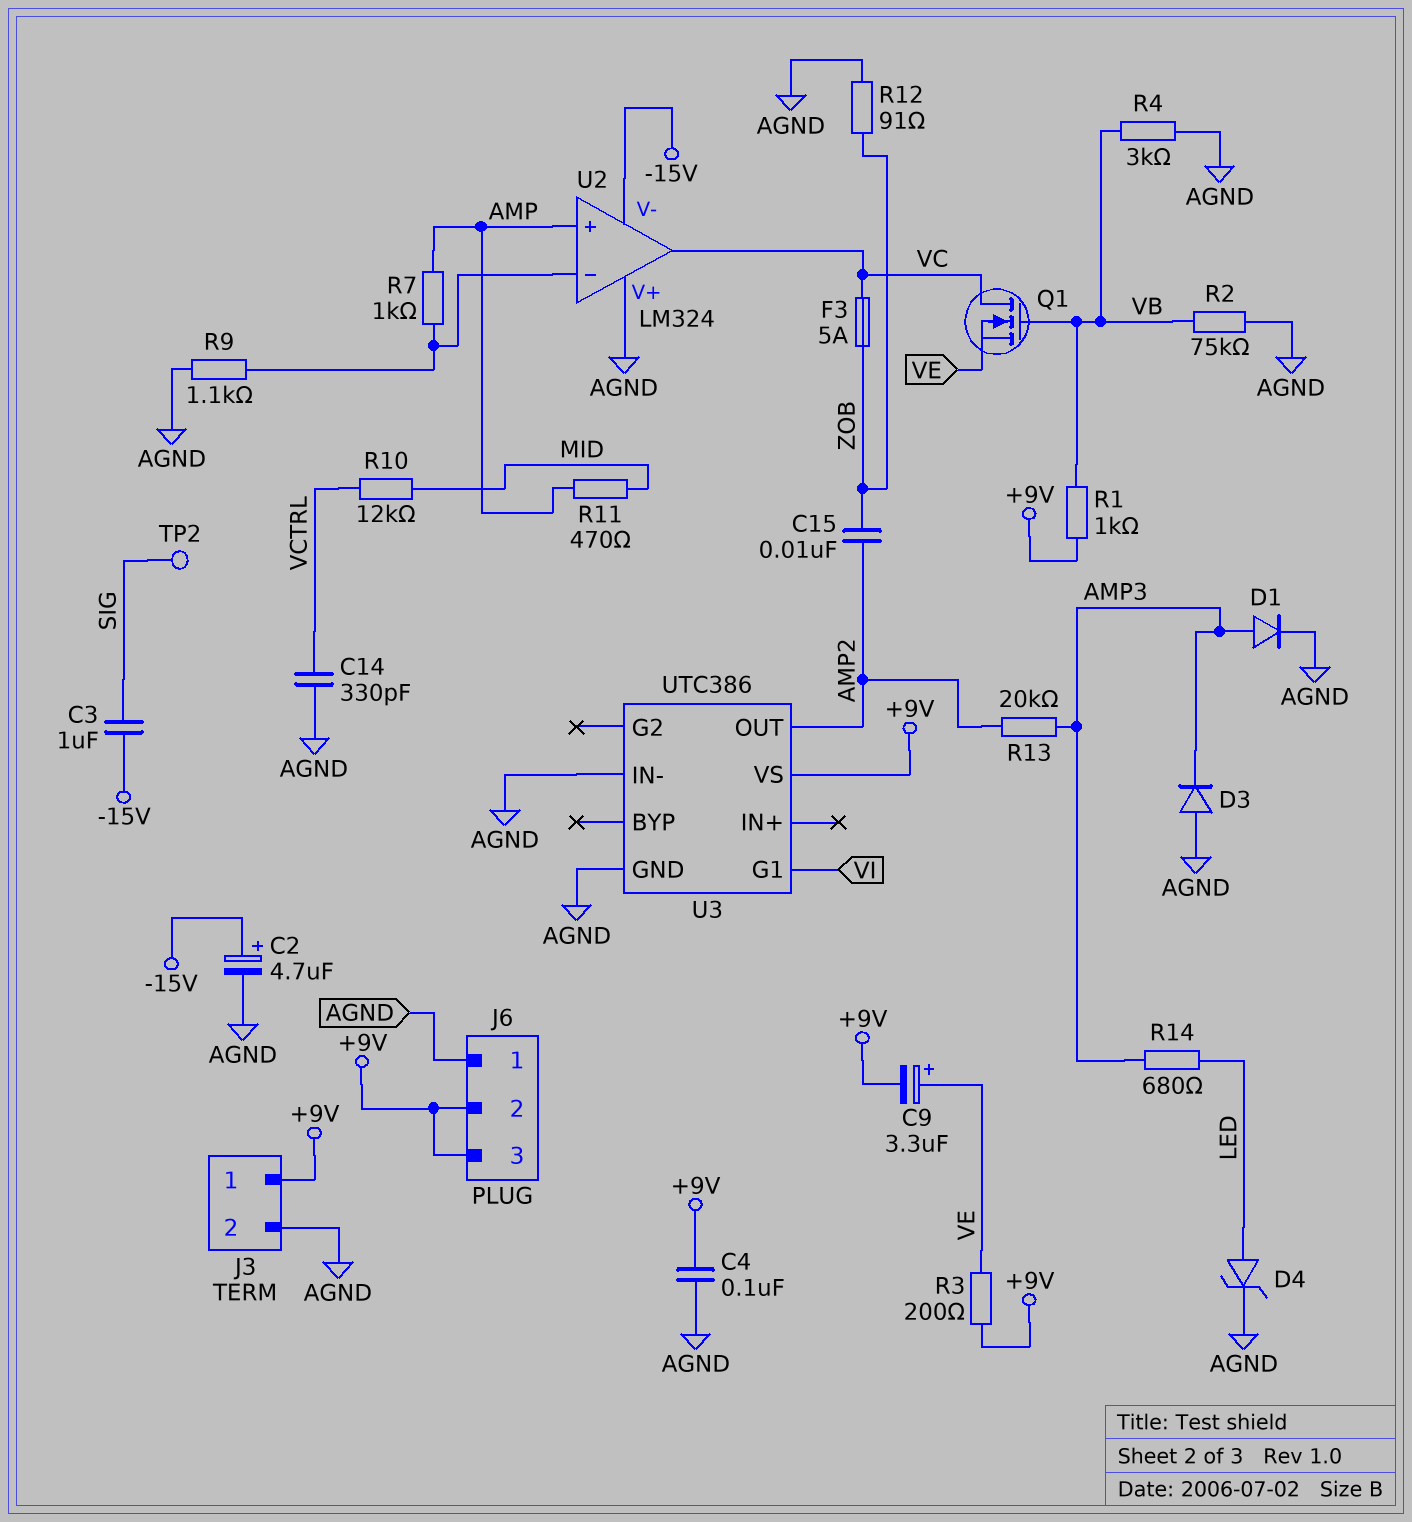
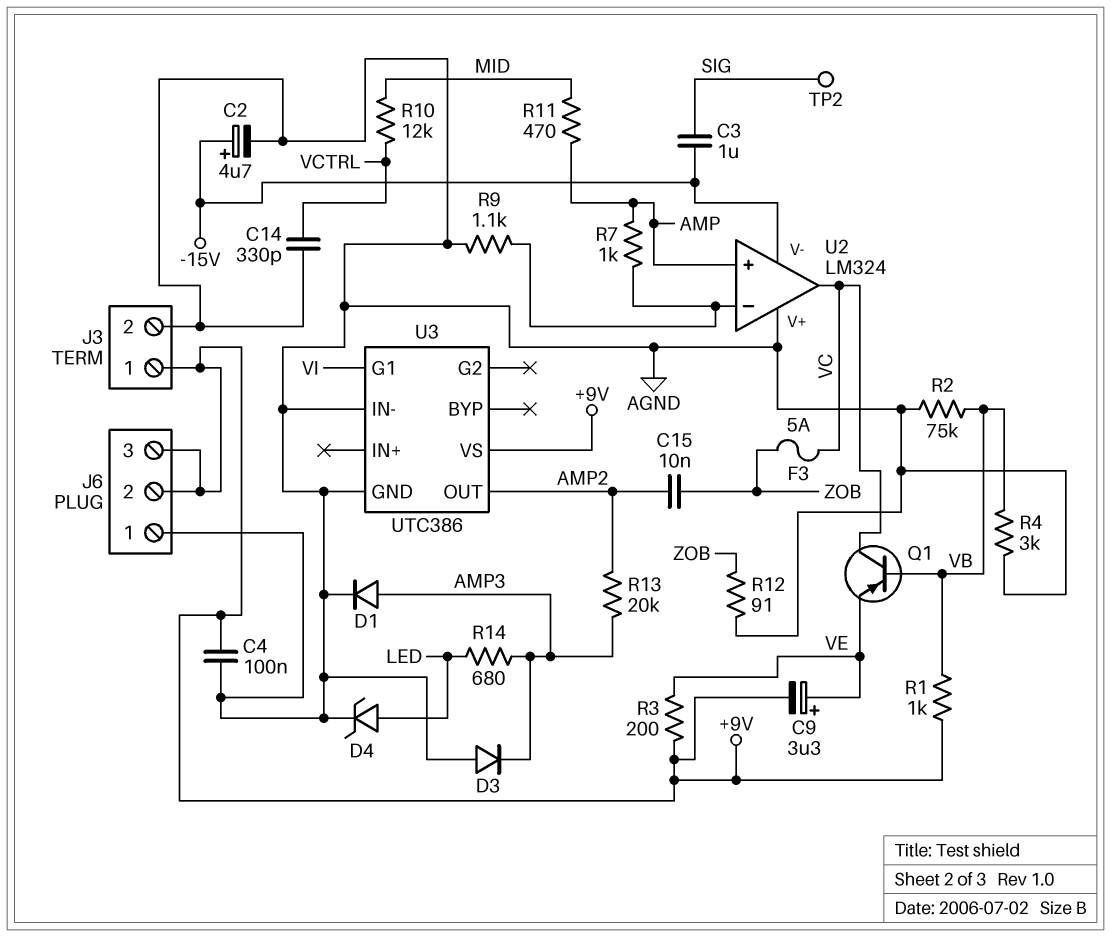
Q1: NMOS (G VB, D VC, S VE) -> PNP (B VB, C VC, E VE)

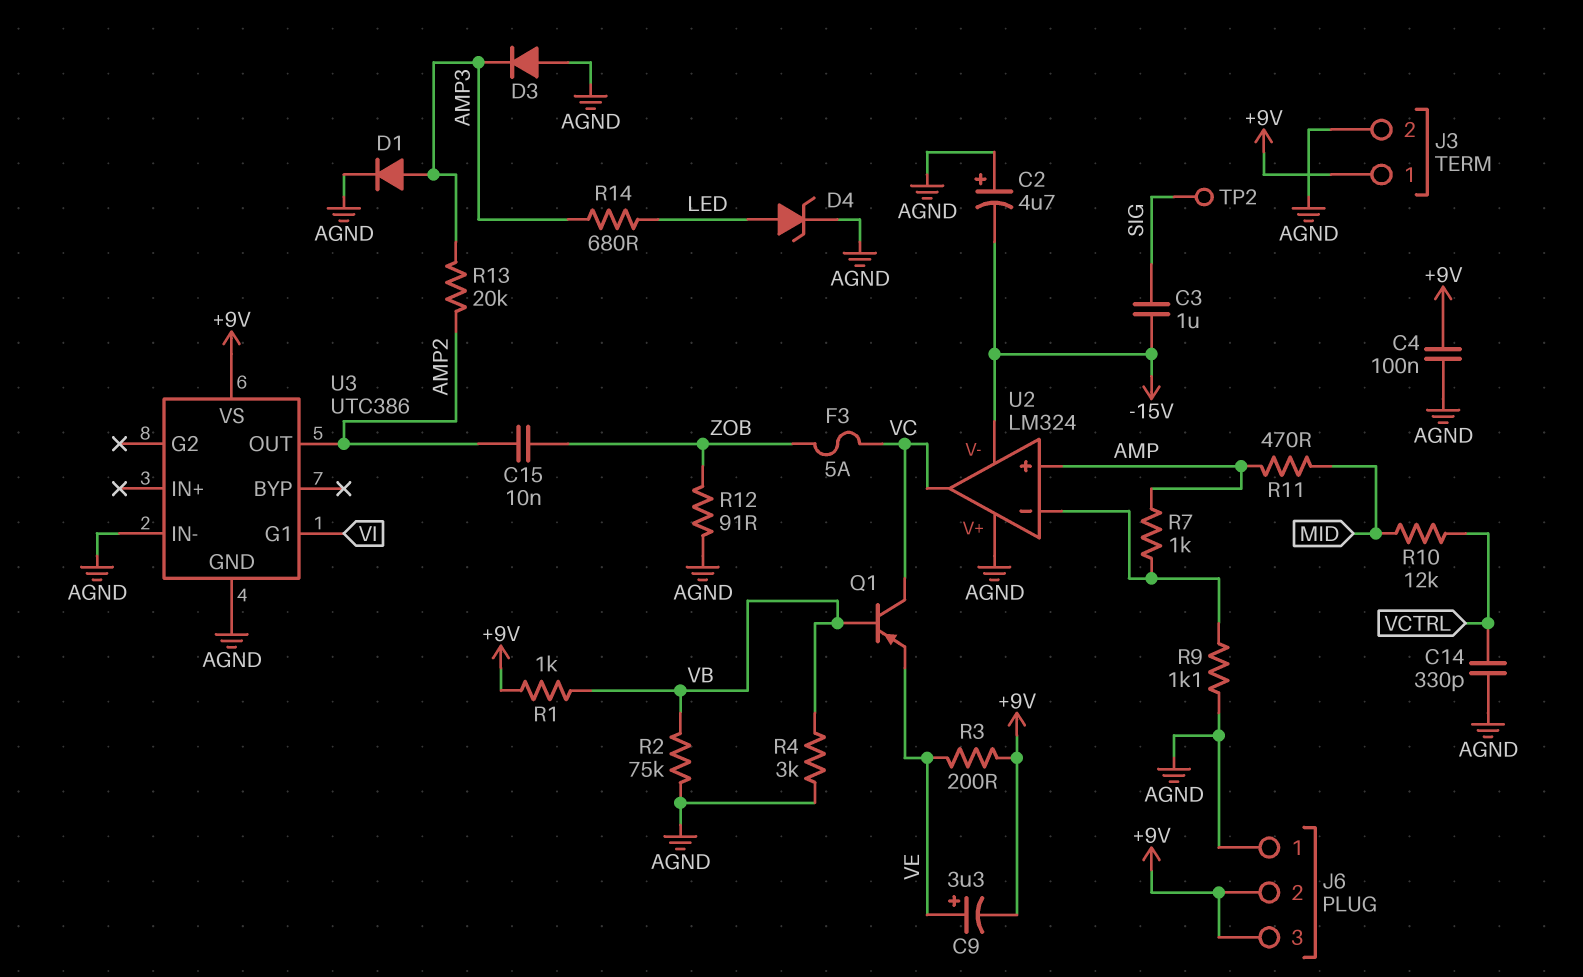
C2: 4.7uF (plus -15V, minus AGND) -> 4.7uF (plus AGND, minus -15V)

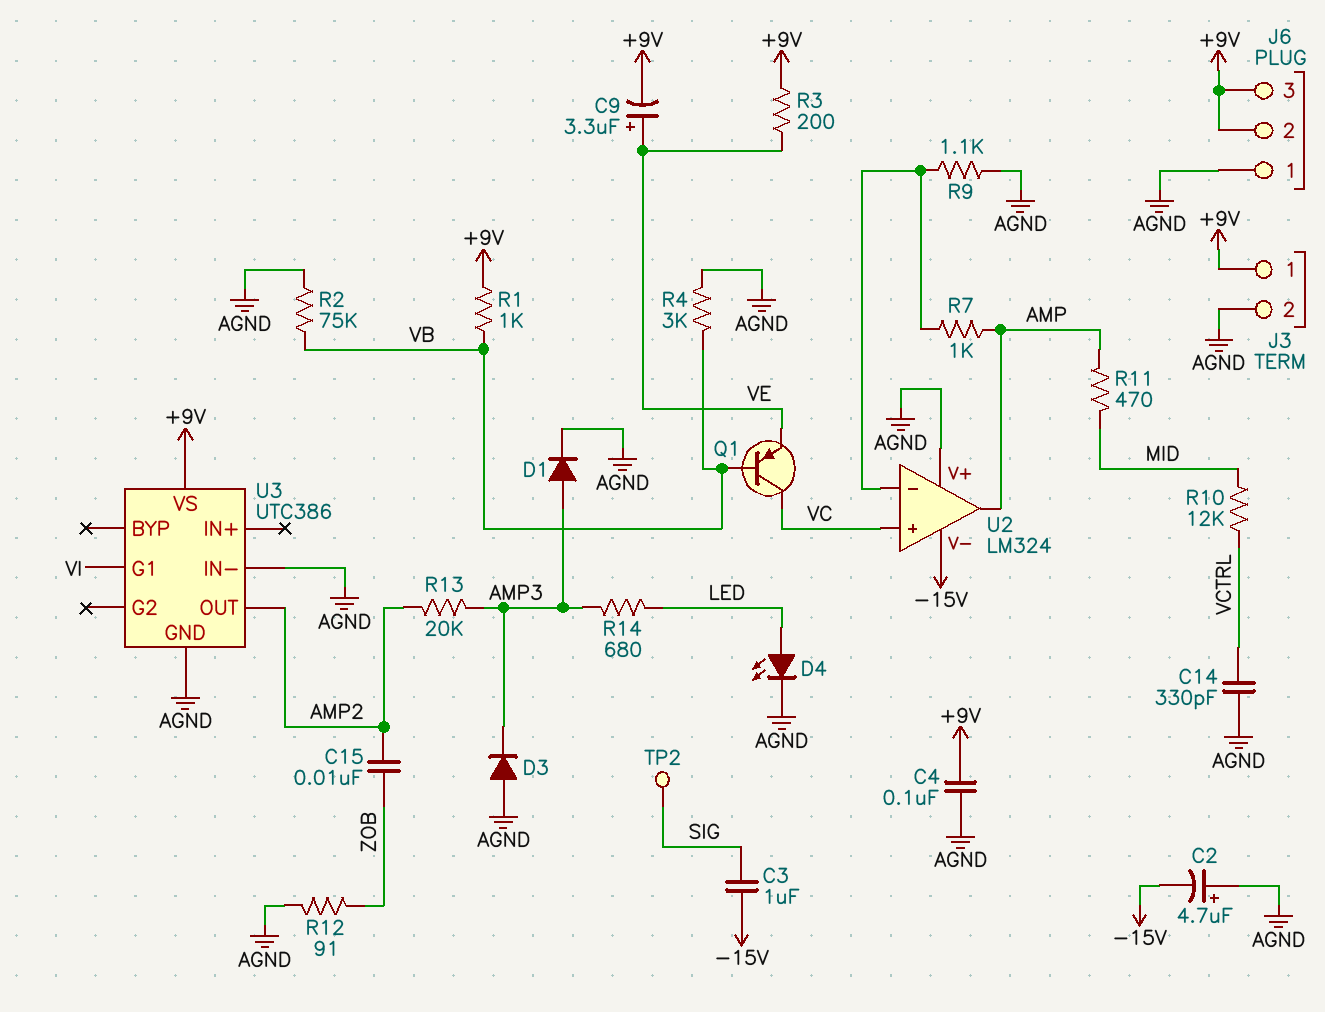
D4: zener (A LED, K AGND) -> LED (A LED, K AGND)
F3: 5A (VC, ZOB) -> none
U2 pin in+: AMP -> VC
U2 pin out: VC -> AMP

